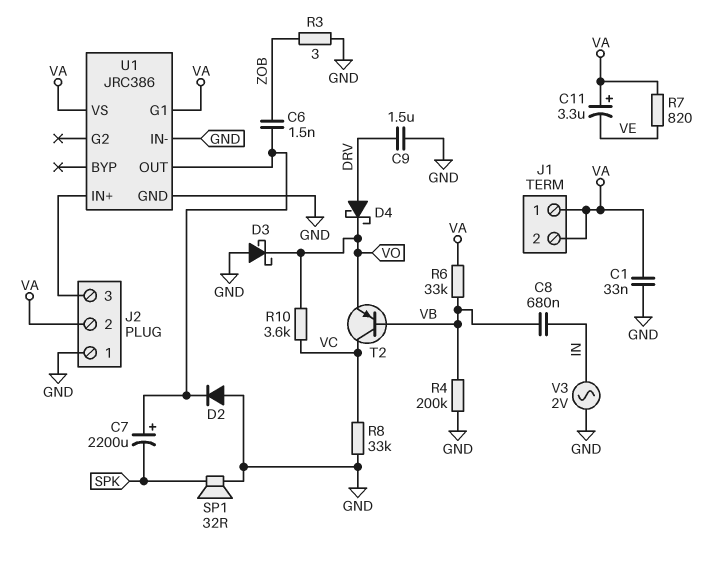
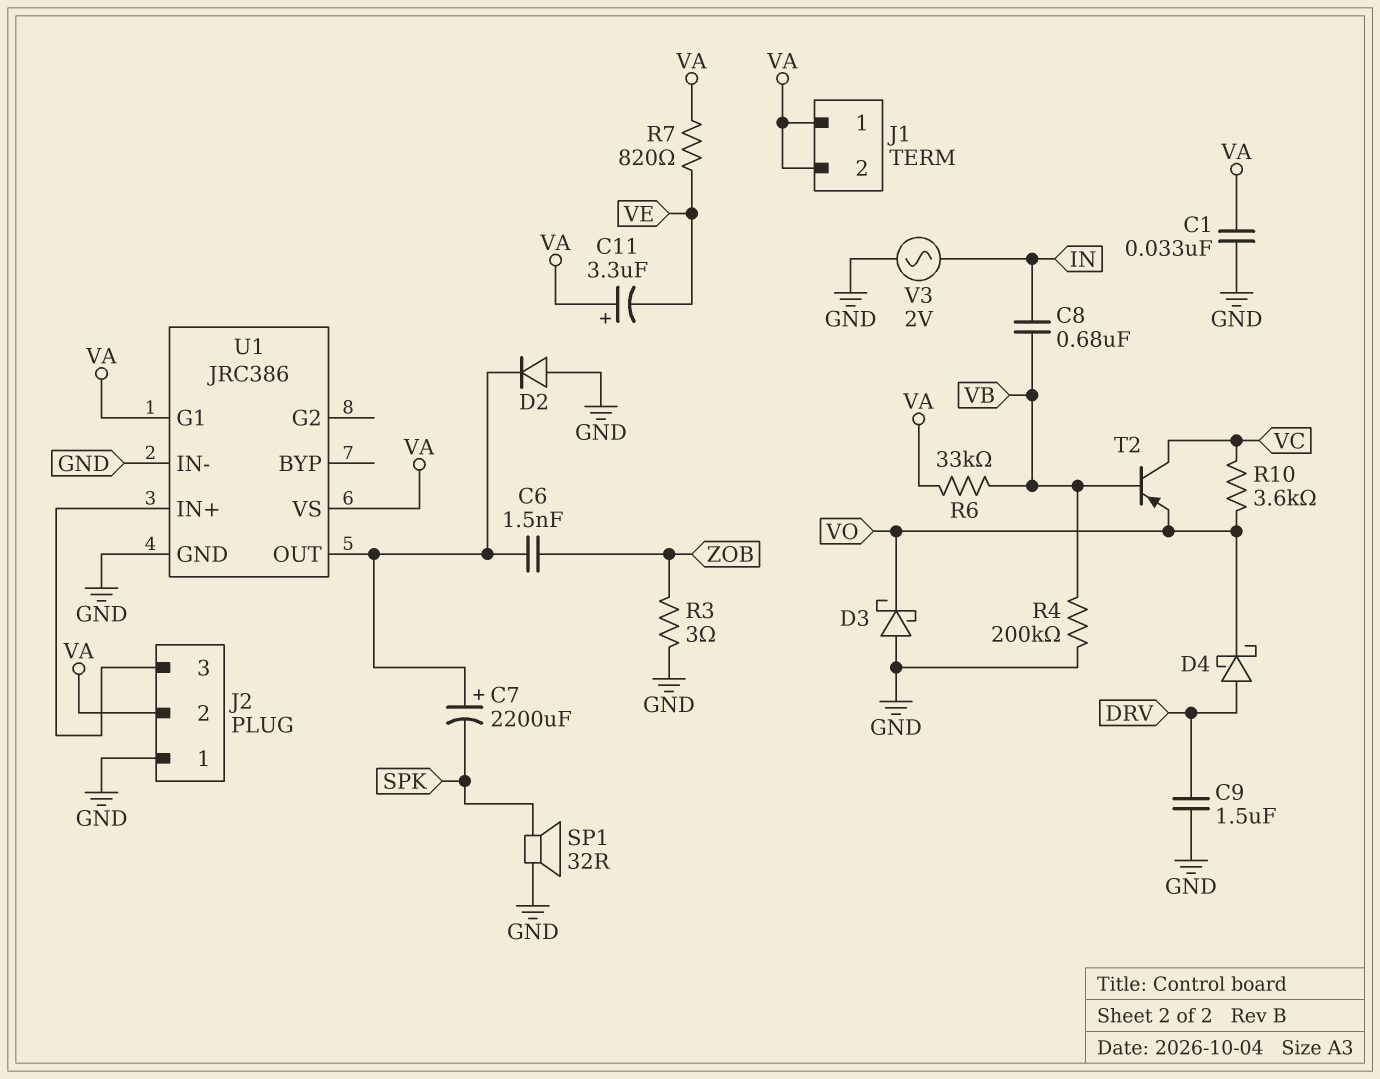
R8: 33k (GND, VC) -> none

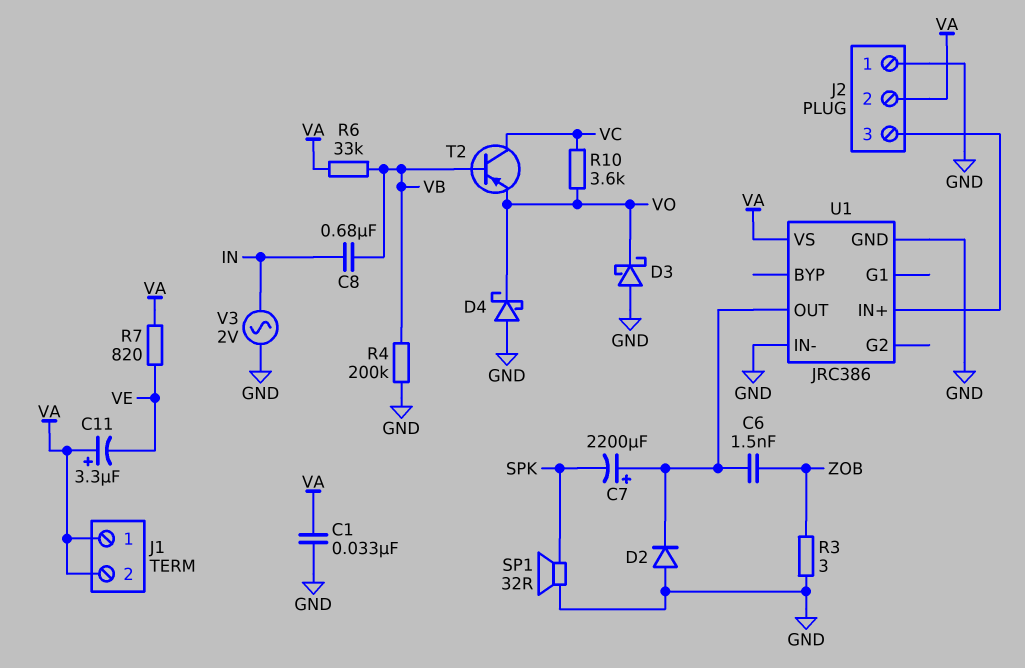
C9: 1.5uF (DRV, GND) -> none
D4: schottky (A DRV, K VO) -> schottky (A GND, K VO)
U1 pin G1: VA -> none

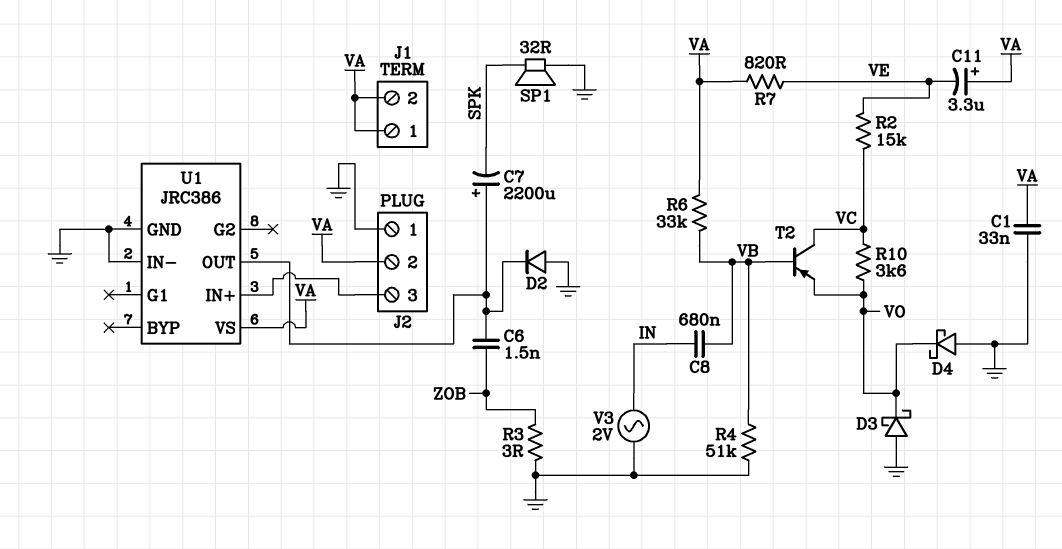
R2: none -> 15k (VC, VE)
R4: 200k (GND, VB) -> 51k (GND, VB)

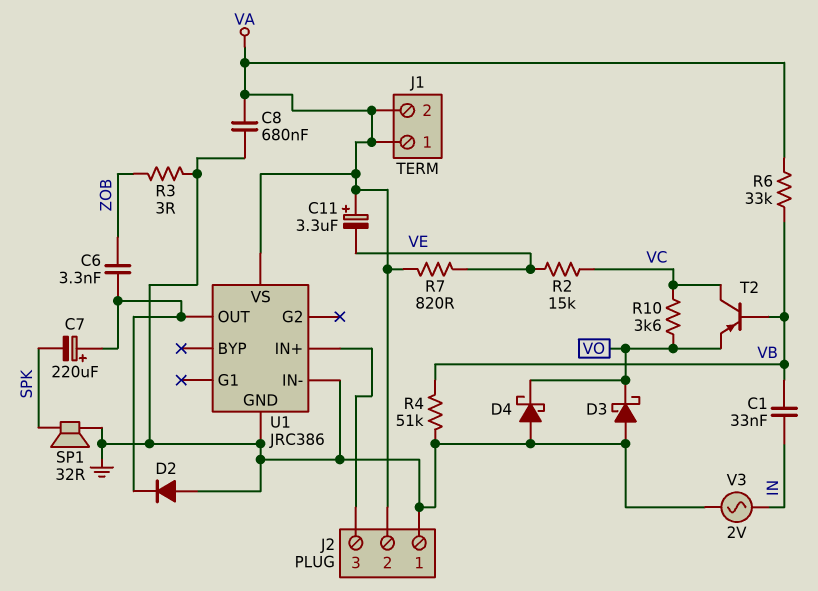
C1: 33nF (GND, VA) -> 33nF (IN, VB)
C6: 1.5nF (U1/OUT, ZOB) -> 3.3nF (U1/OUT, ZOB)
C7: 2200uF (plus U1/OUT, minus SPK) -> 220uF (plus U1/OUT, minus SPK)
C8: 680nF (IN, VB) -> 680nF (GND, VA)

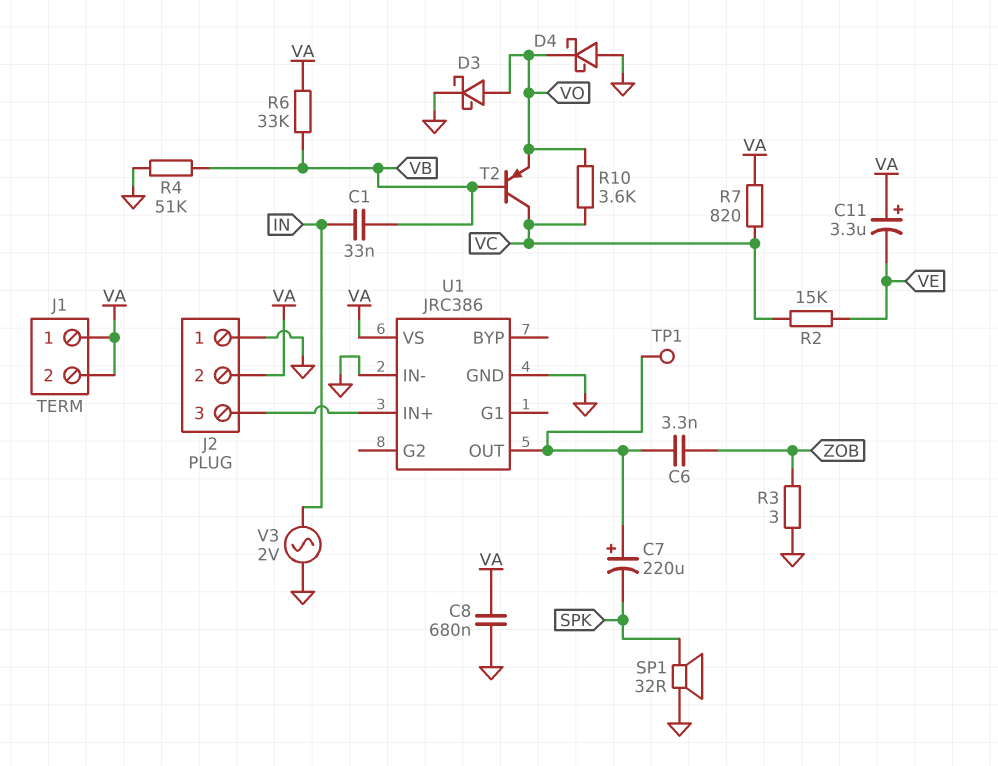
D2: diode (A GND, K U1/OUT) -> none
D3: schottky (A GND, K VO) -> schottky (A VO, K GND)
R7: 820 (VA, VE) -> 820 (VA, VC)
TP1: none -> test point (U1/OUT)

